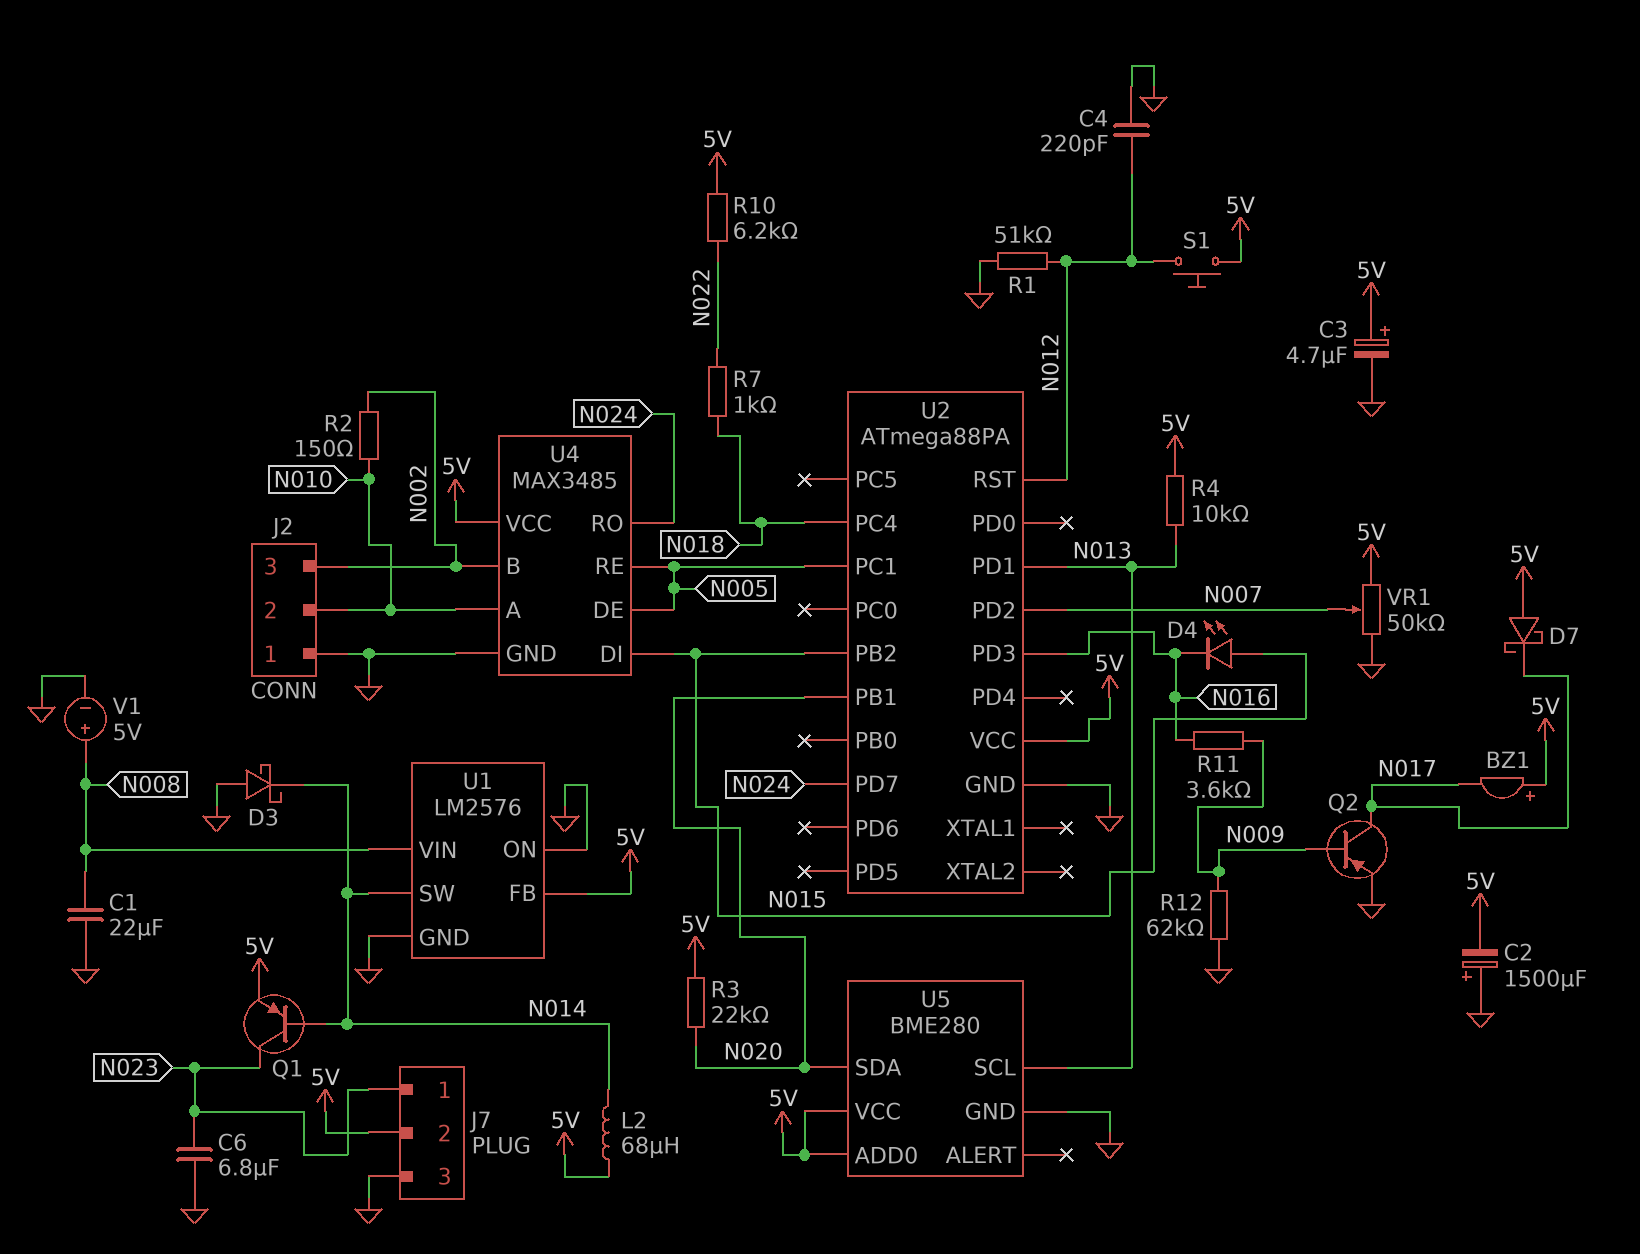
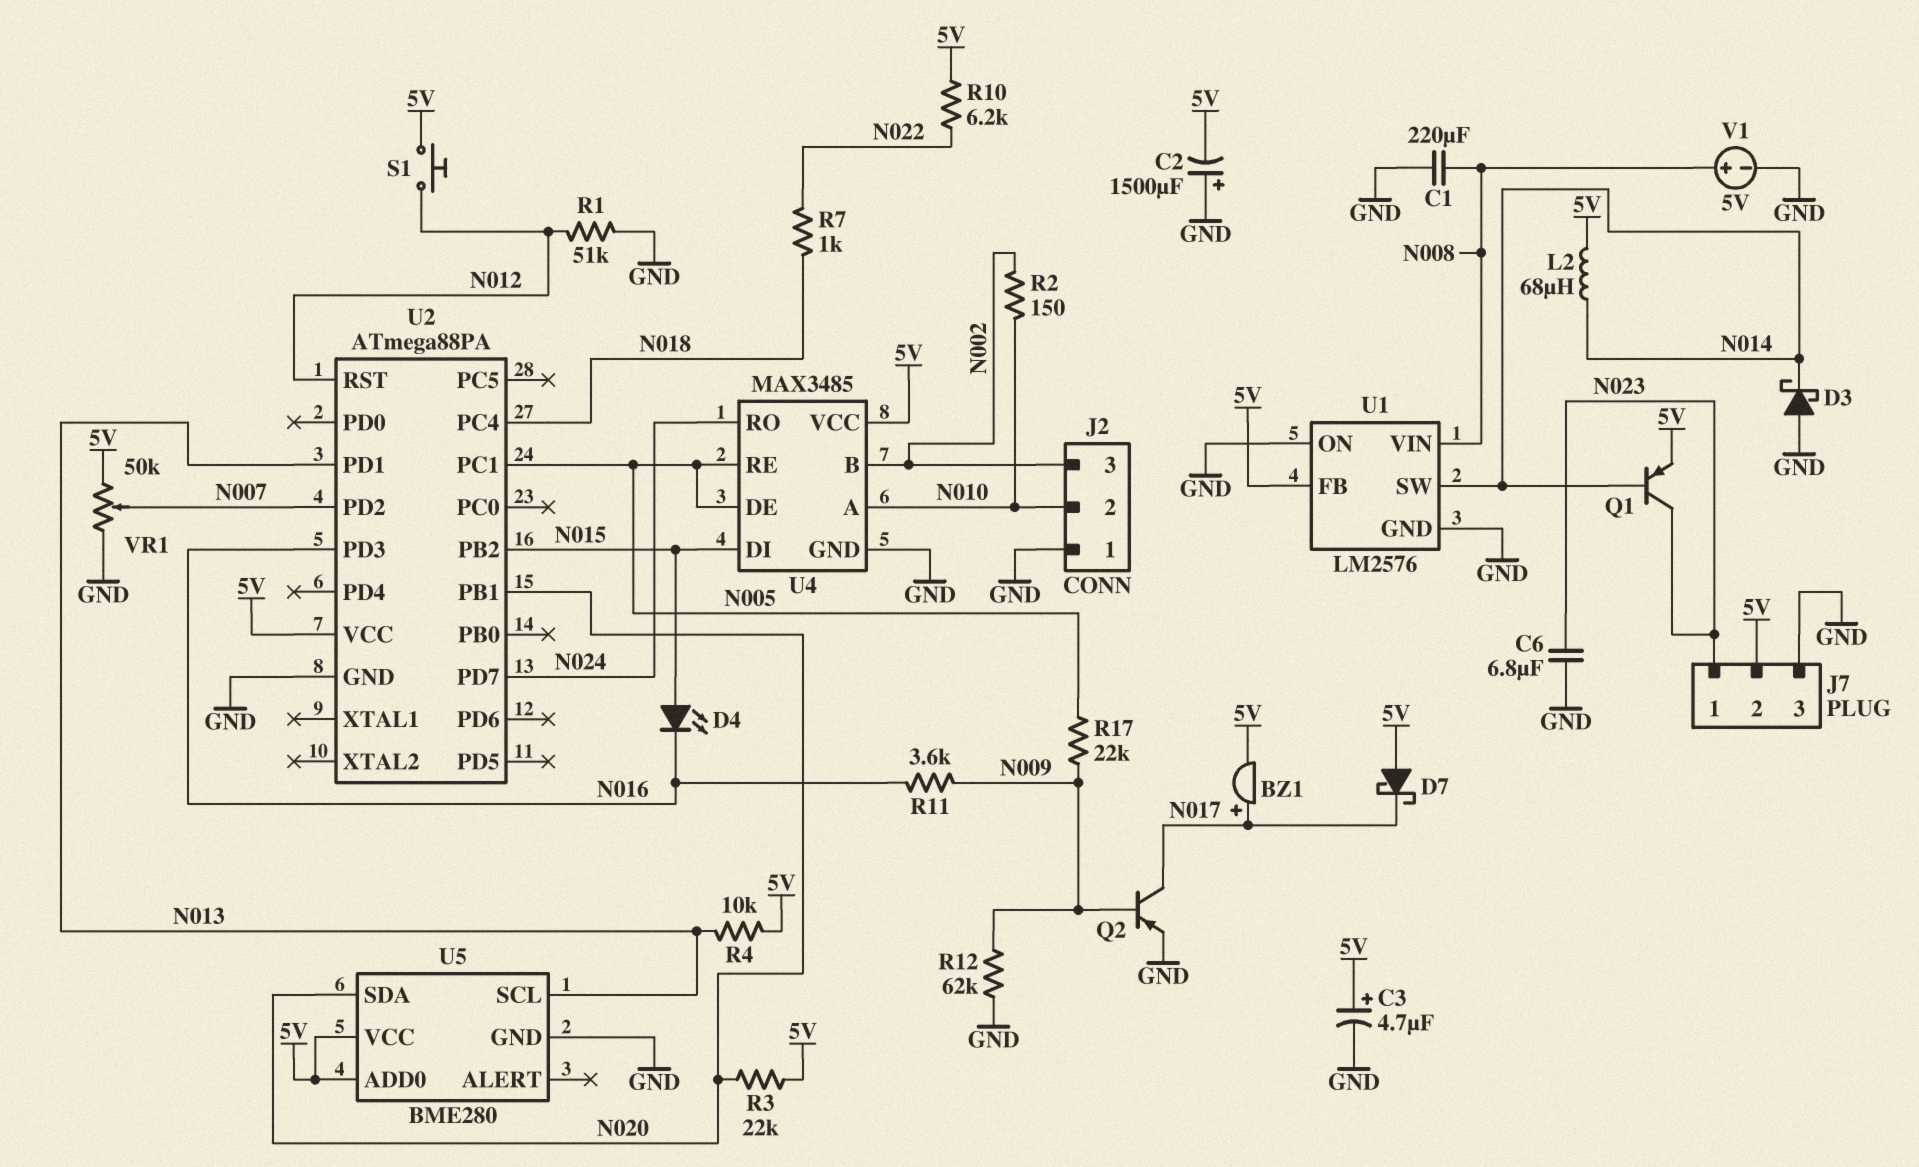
BZ1: buzzer (plus 5V, minus N017) -> buzzer (plus N017, minus 5V)
C1: 22uF (GND, N008) -> 220uF (GND, N008)
C4: 220pF (GND, N012) -> none
R17: none -> 22k (N005, N009)

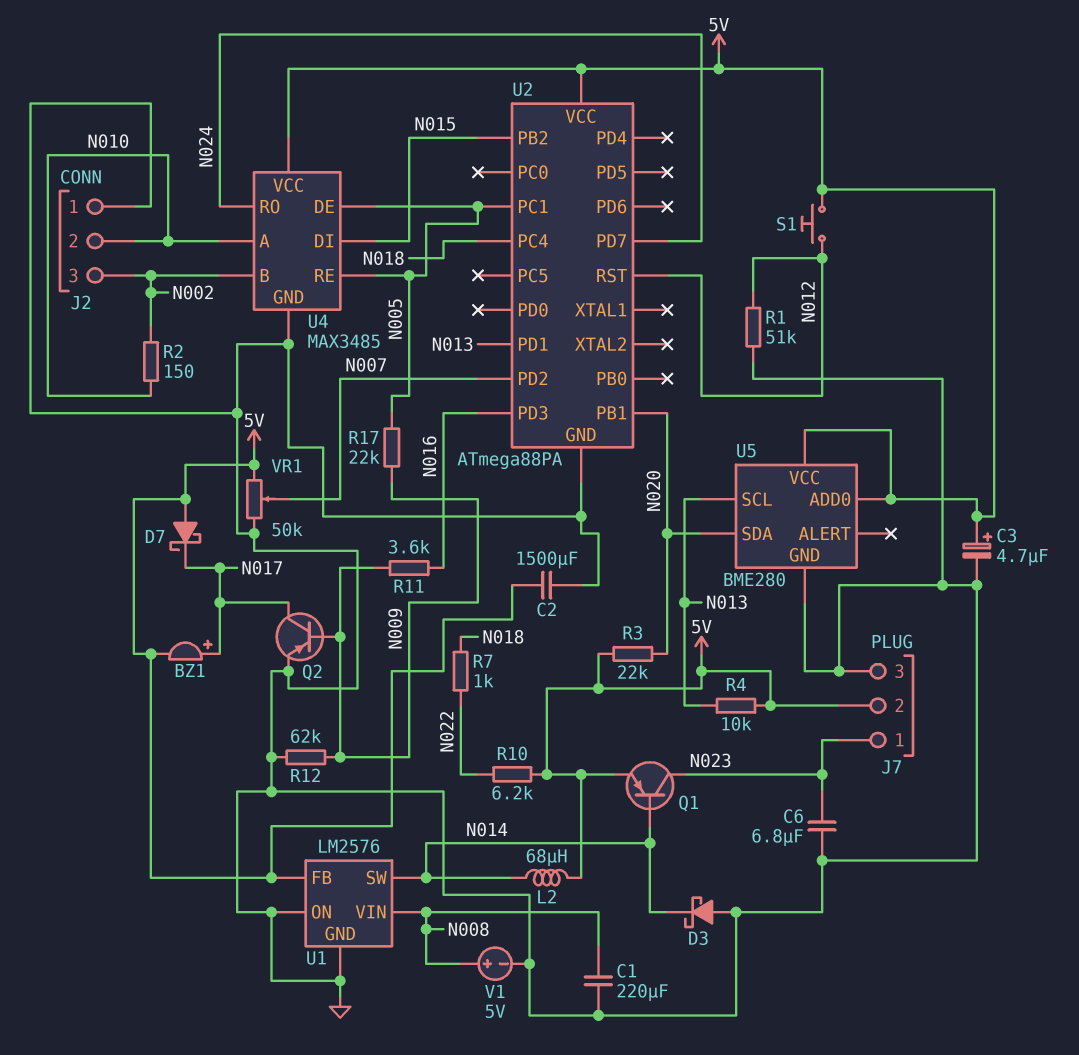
C2: 1500uF (plus GND, minus 5V) -> 1500uF (5V, GND)
D4: LED (A N015, K N016) -> none

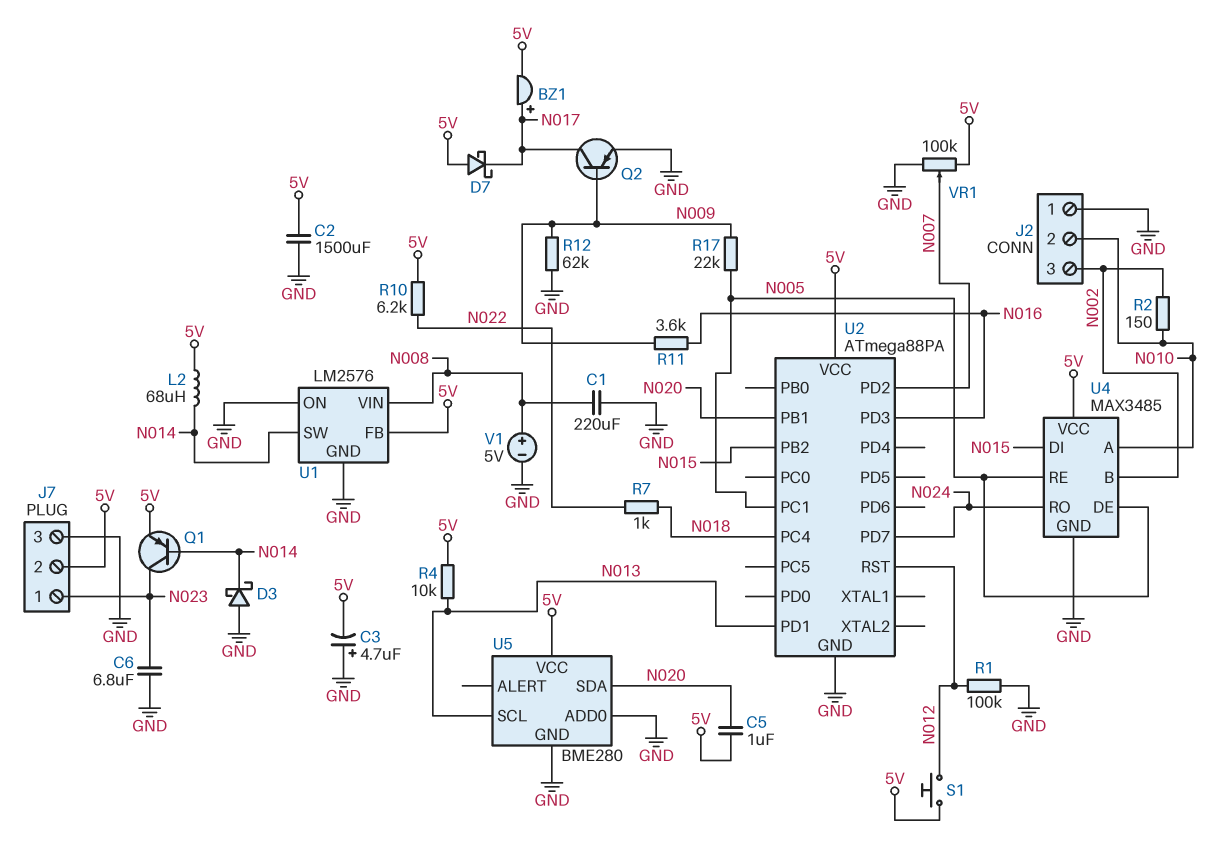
C3: 4.7uF (plus 5V, minus GND) -> 4.7uF (plus GND, minus 5V)
C5: none -> 1uF (5V, N020)
R1: 51k (GND, N012) -> 100k (GND, N012)
R3: 22k (5V, N020) -> none
U5 pin ADD0: 5V -> GND
VR1: 50k (5V, GND, wiper N007) -> 100k (5V, GND, wiper N007)

